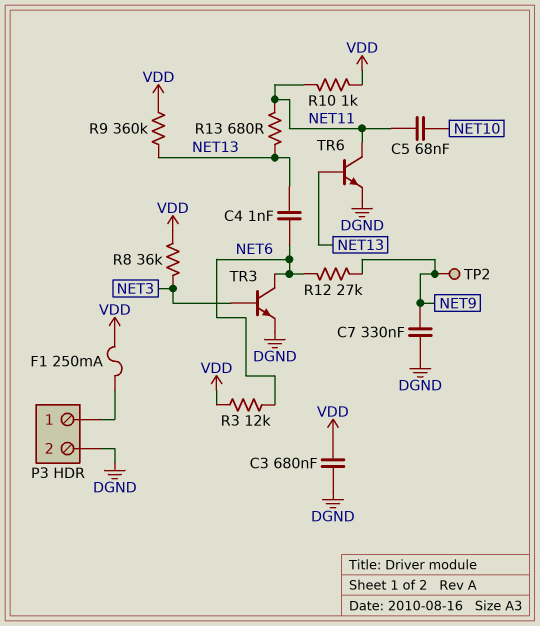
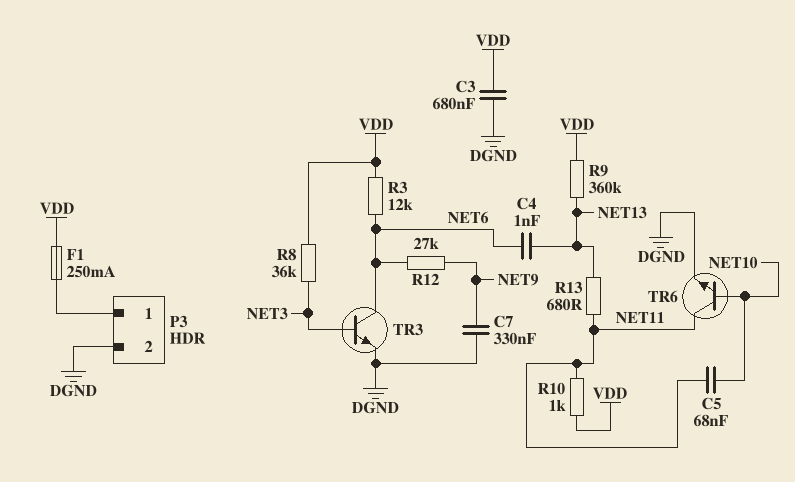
TP2: test point (NET9) -> none
TR6: NPN (B NET13, C NET11, E DGND) -> NPN (B NET10, C NET11, E DGND)

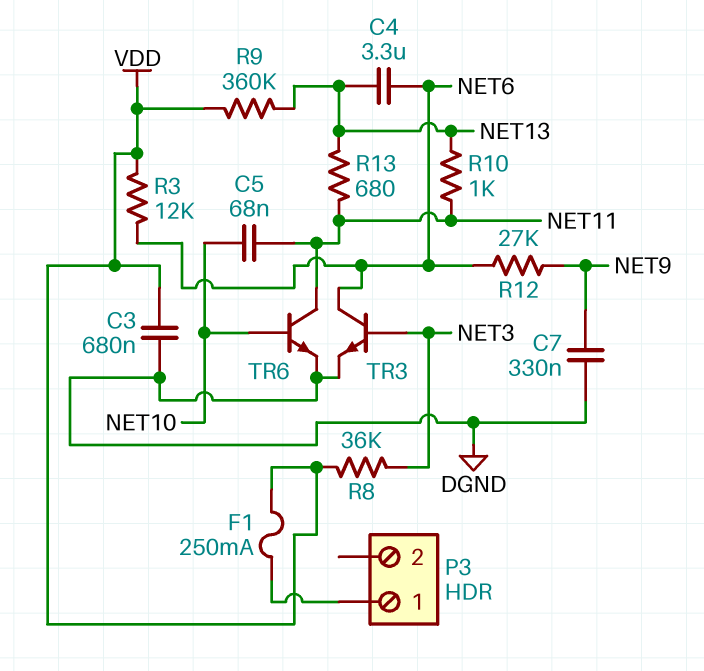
C4: 1nF (NET6, NET13) -> 3.3uF (NET6, NET13)
P3 pin 2: DGND -> none
R10: 1k (NET11, VDD) -> 1k (NET11, NET13)

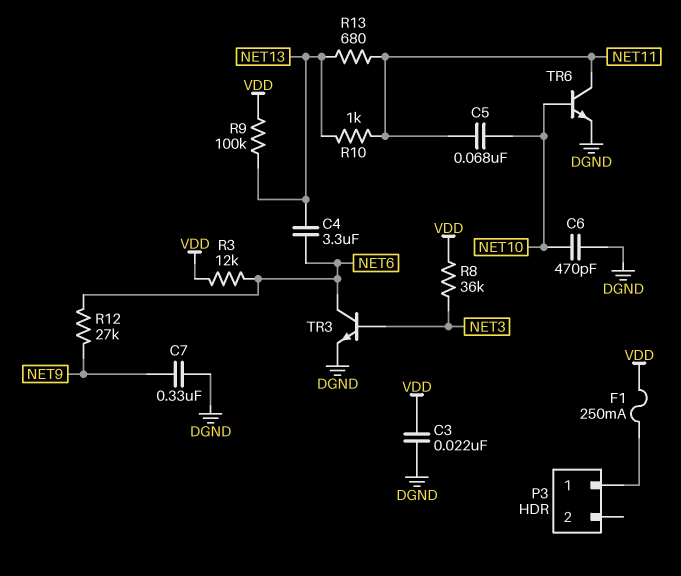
C3: 680nF (DGND, VDD) -> 22nF (DGND, VDD)
C6: none -> 470pF (DGND, NET10)
R9: 360k (NET13, VDD) -> 100k (NET13, VDD)

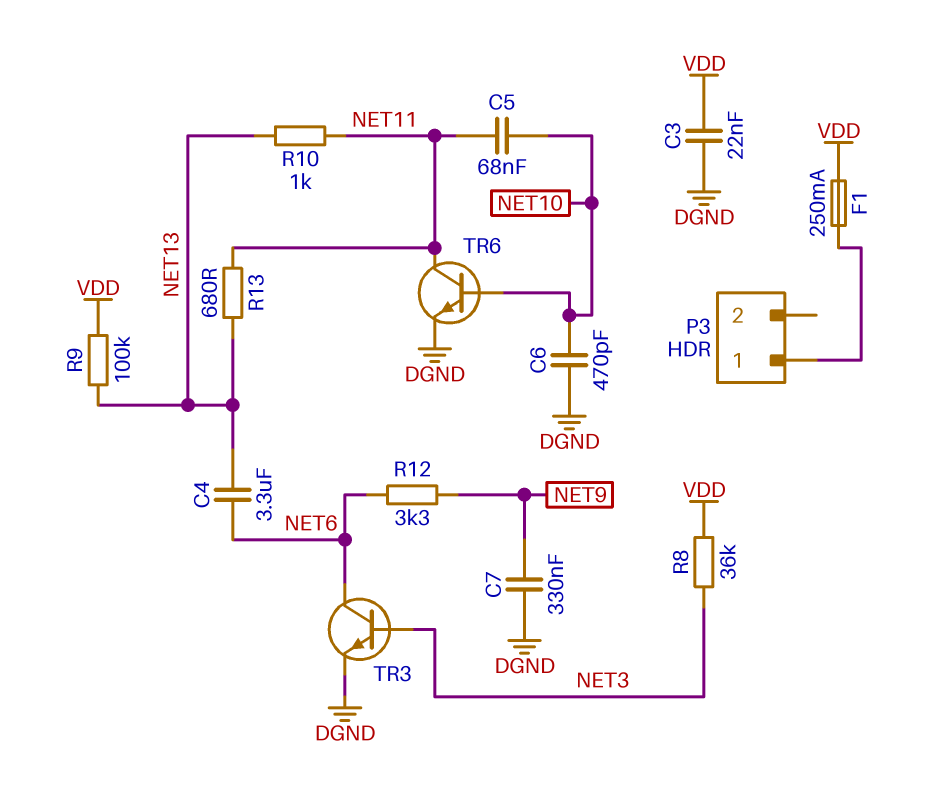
R3: 12k (NET6, VDD) -> none
R12: 27k (NET6, NET9) -> 3.3k (NET6, NET9)

